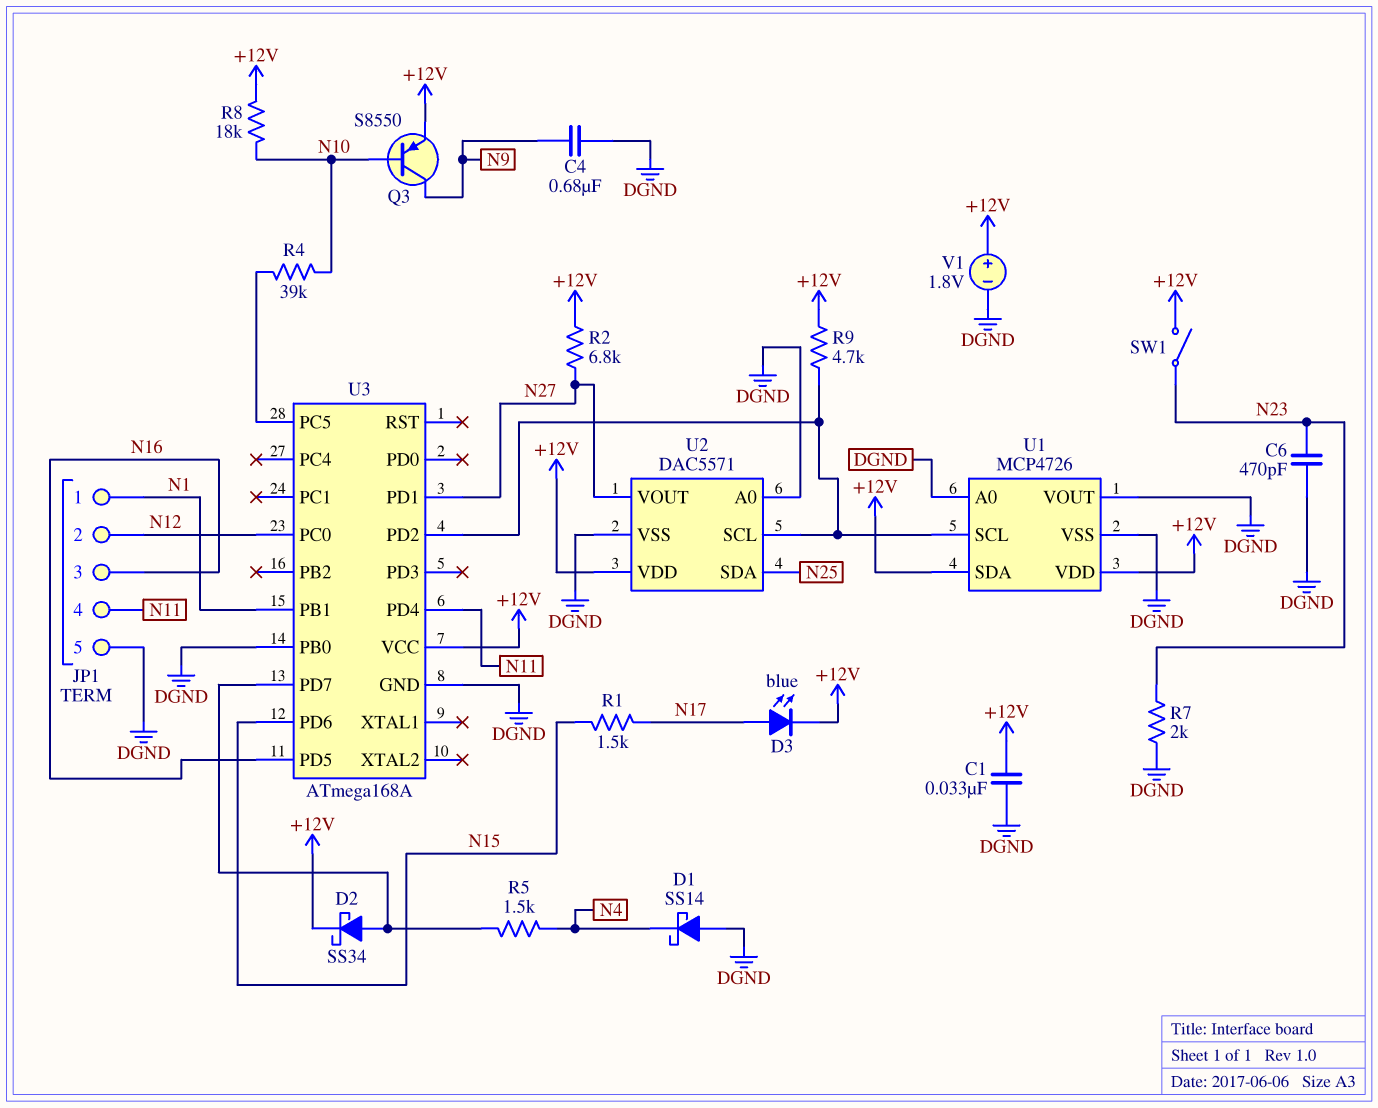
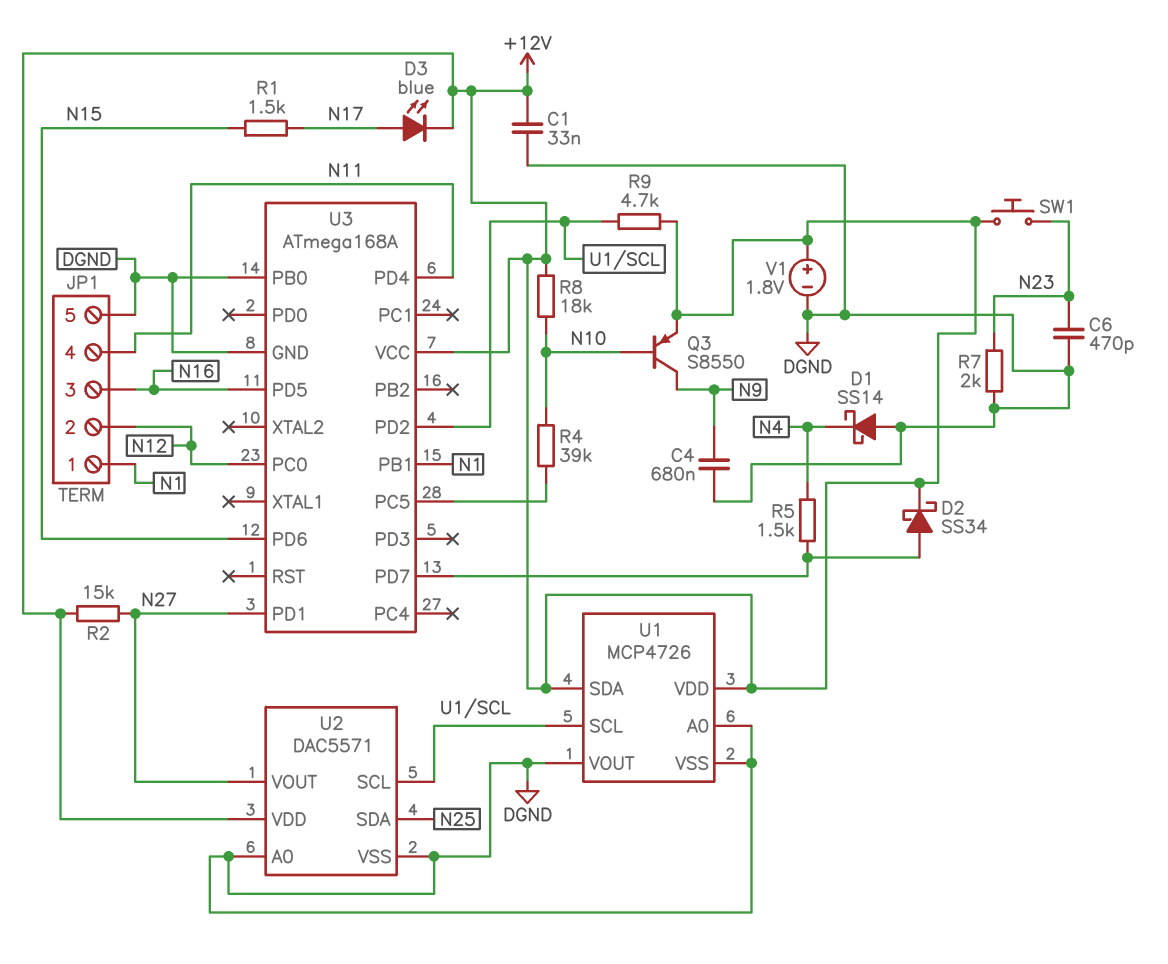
R2: 6.8k (+12V, N27) -> 15k (+12V, N27)
SW1: switch (+12V, N23) -> button (+12V, N23)

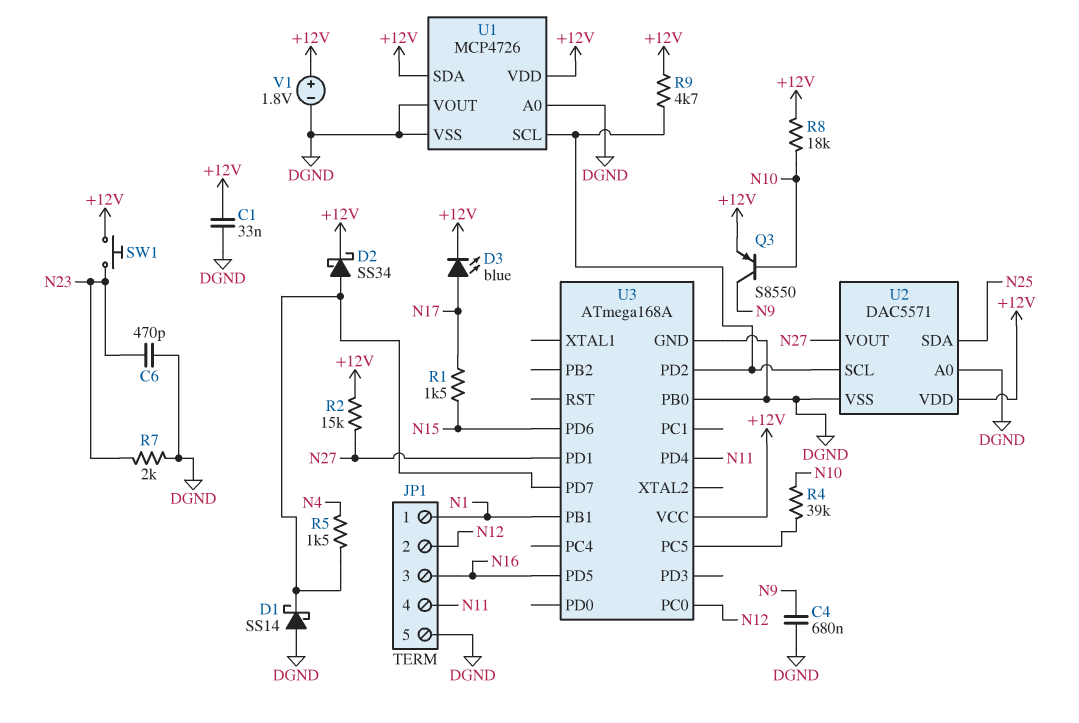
D1: schottky SS14 (A DGND, K N4) -> schottky SS14 (A DGND, K U3/PD7)

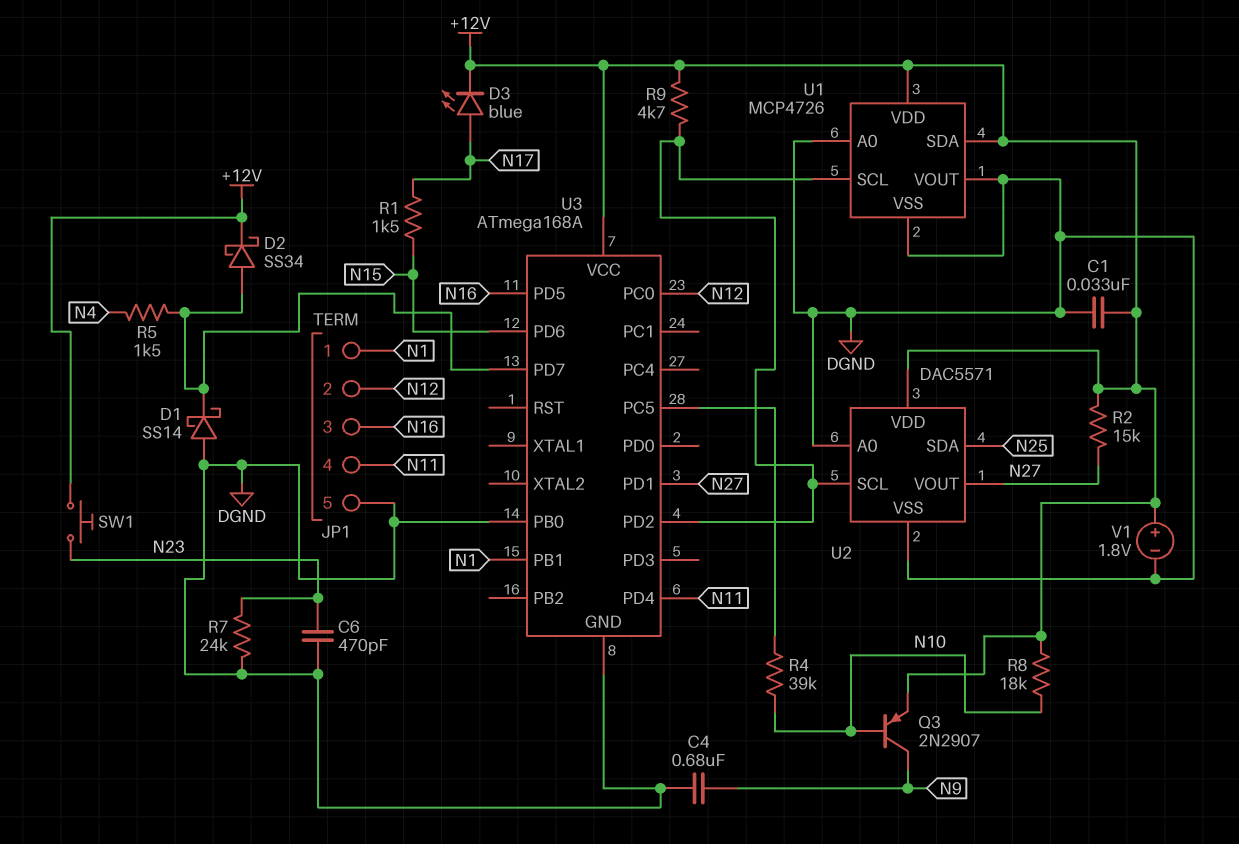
Q3: PNP S8550 (B N10, C N9, E +12V) -> PNP 2N2907 (B N10, C N9, E +12V)
R7: 2k (DGND, N23) -> 24k (DGND, N23)

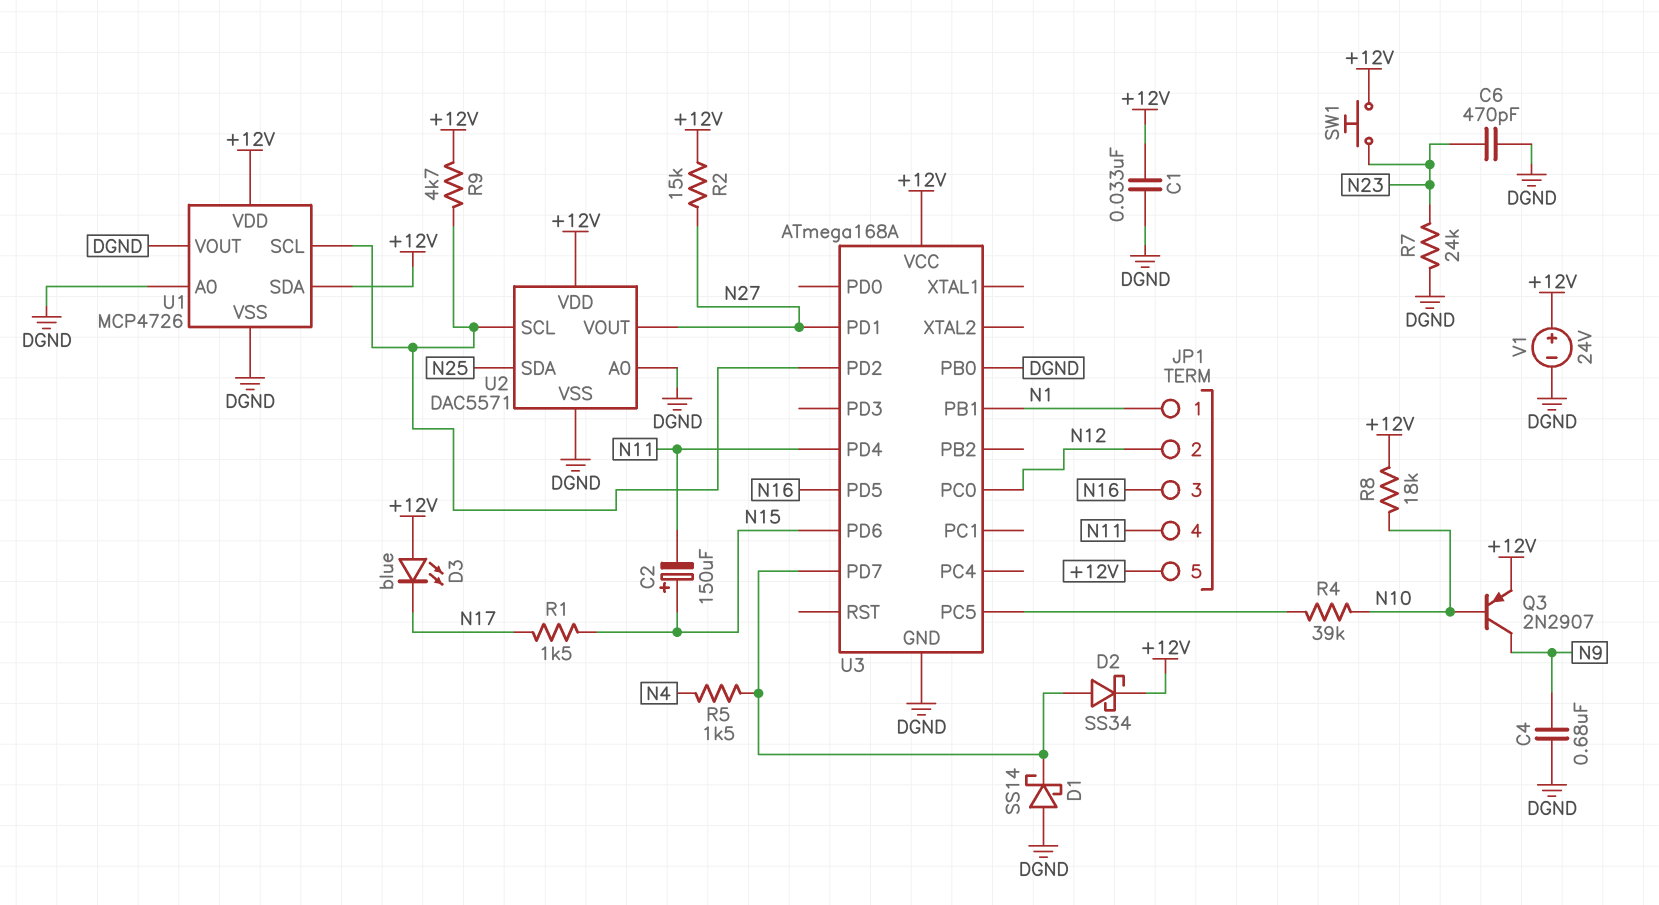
C2: none -> 150uF (plus N15, minus N11)
D3: LED blue (A N17, K +12V) -> LED blue (A +12V, K N17)
JP1 pin 5: DGND -> +12V
V1: 1.8V (plus +12V, minus DGND) -> 24V (plus +12V, minus DGND)

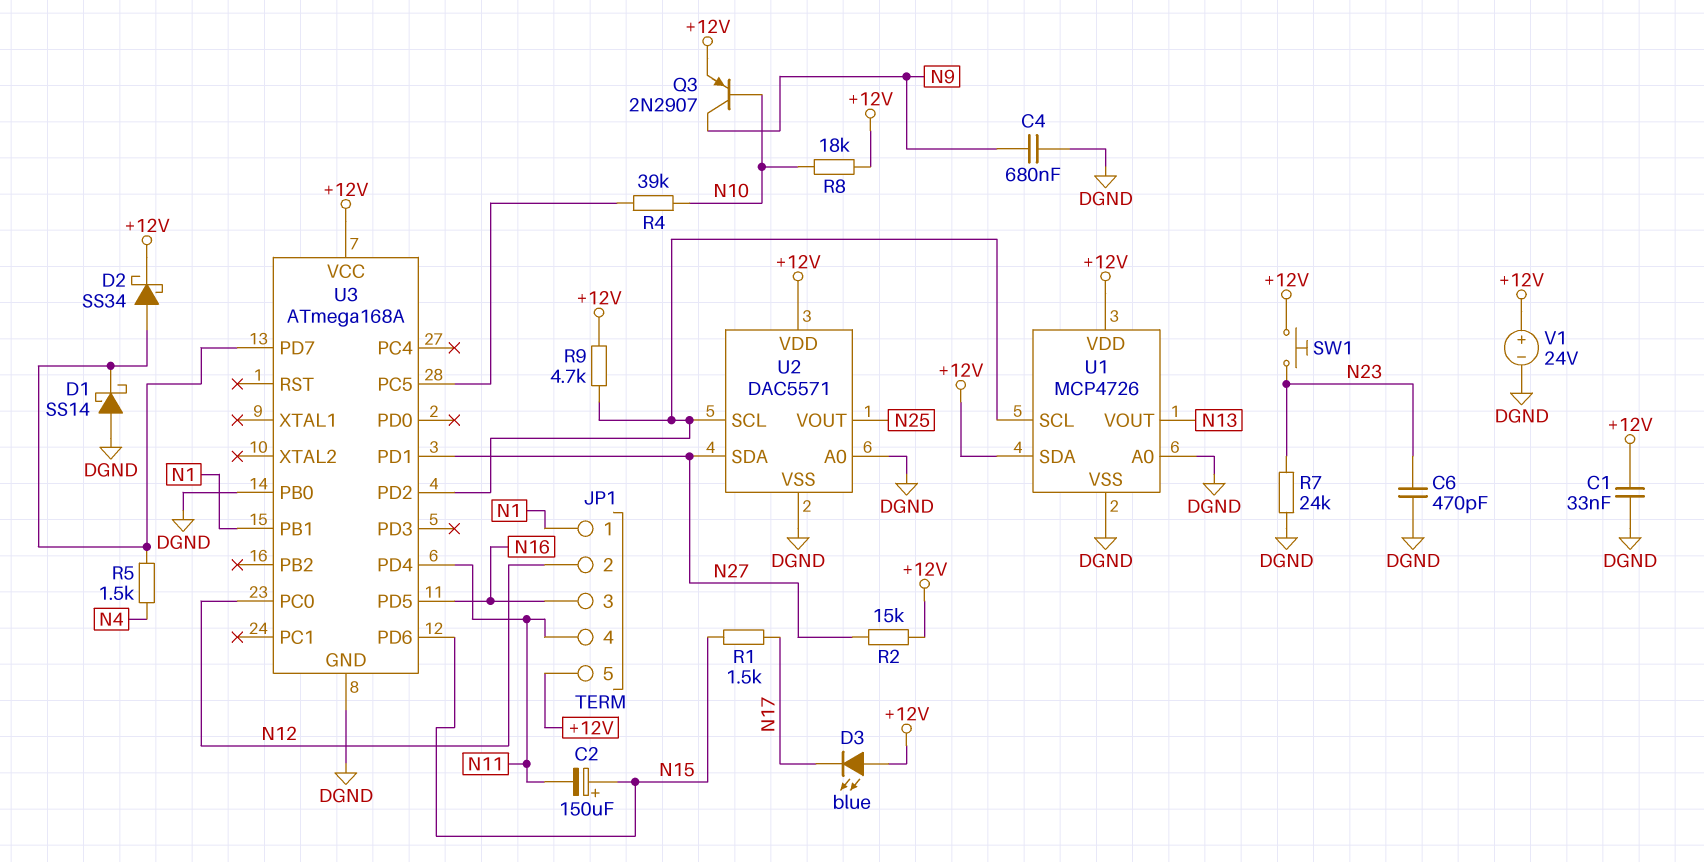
U1 pin VOUT: DGND -> N13
U2 pin SDA: N25 -> N27
U2 pin VOUT: N27 -> N25

